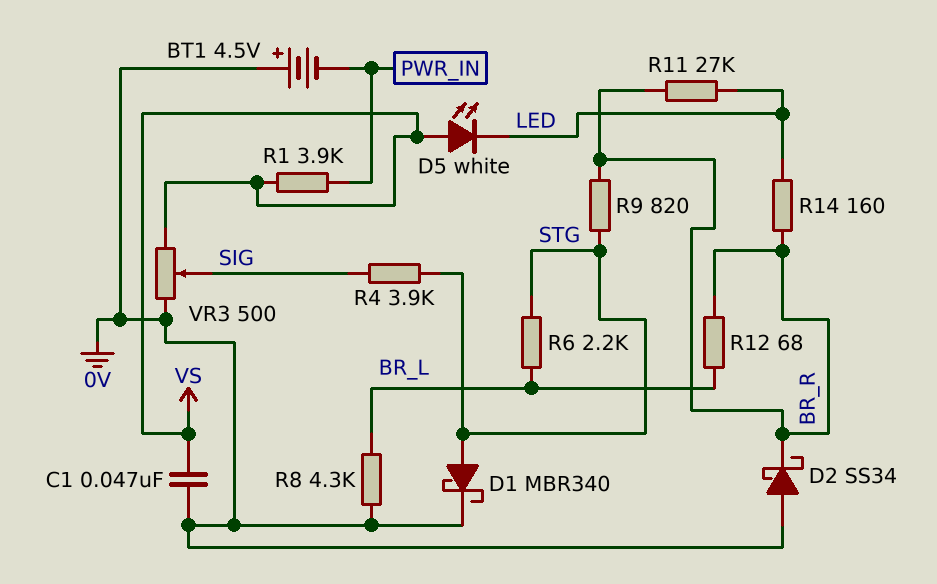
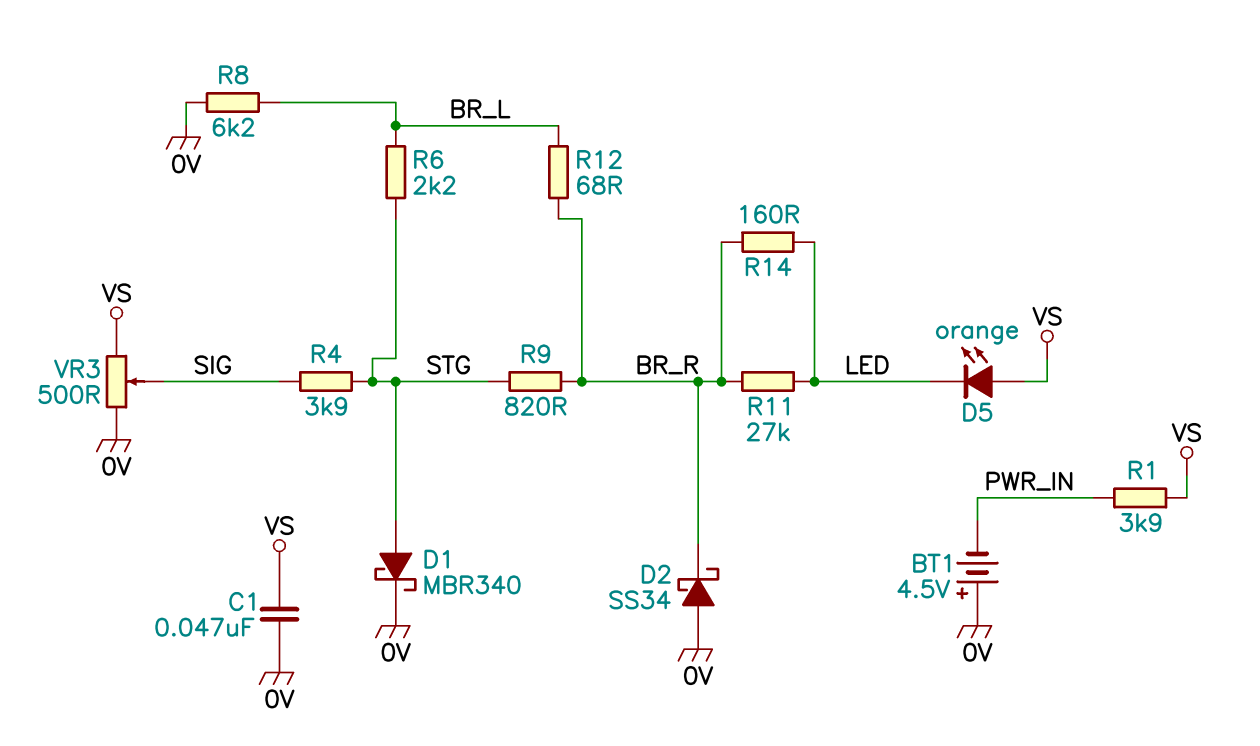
D5: LED white (A VS, K LED) -> LED orange (A VS, K LED)
R8: 4.3k (0V, BR_L) -> 6.2k (0V, BR_L)

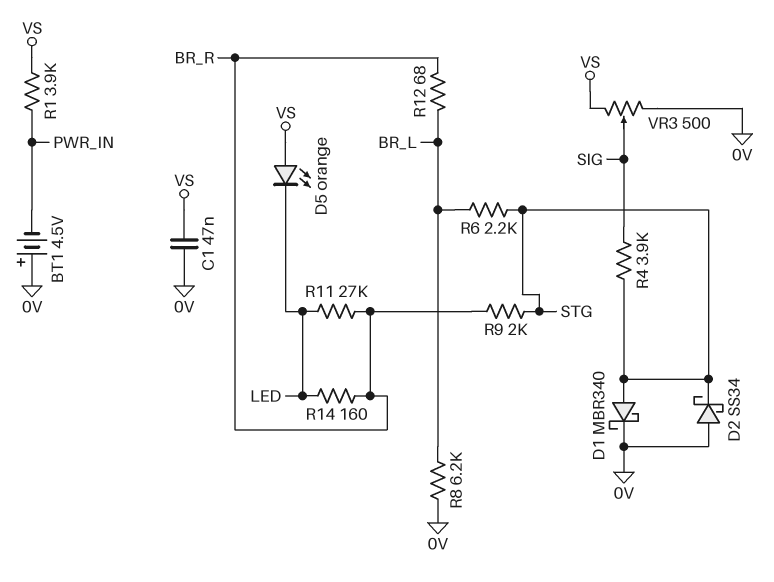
D2: schottky SS34 (A 0V, K BR_R) -> schottky SS34 (A 0V, K STG)
R9: 820 (BR_R, STG) -> 2k (BR_R, STG)

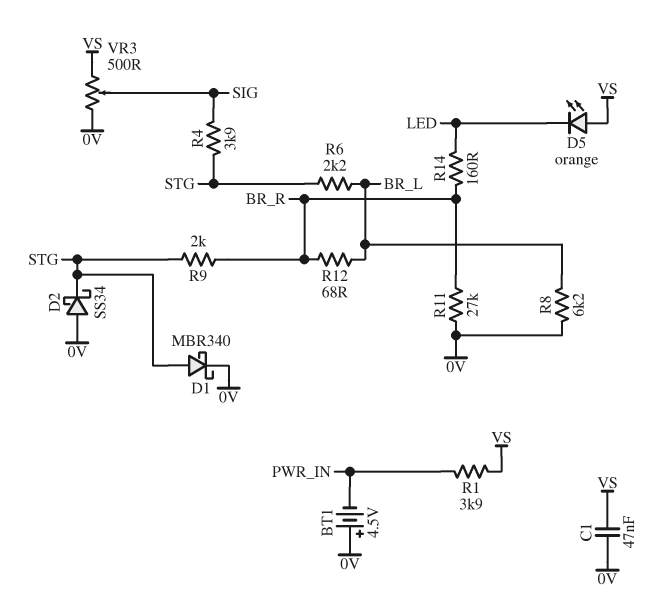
R11: 27k (BR_R, LED) -> 27k (0V, BR_R)

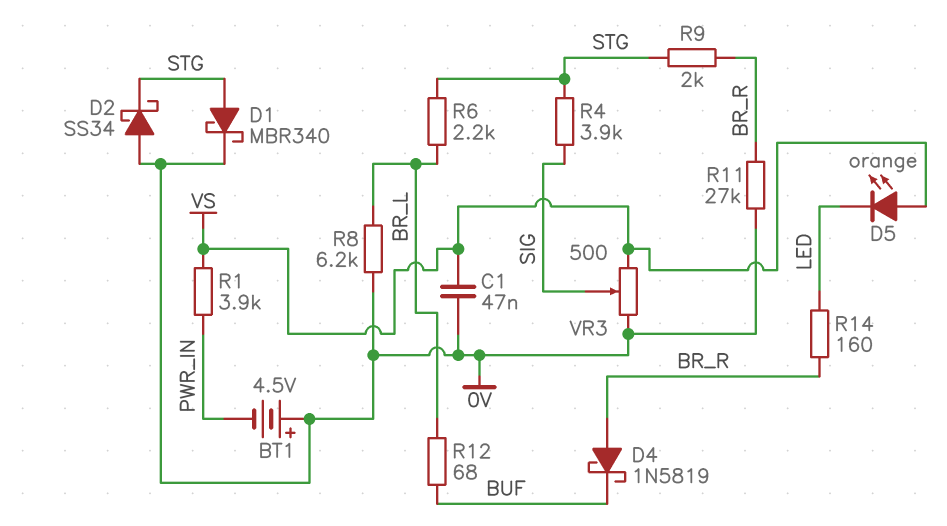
D4: none -> schottky 1N5819 (A BR_R, K BUF)
R12: 68 (BR_L, BR_R) -> 68 (BR_L, BUF)

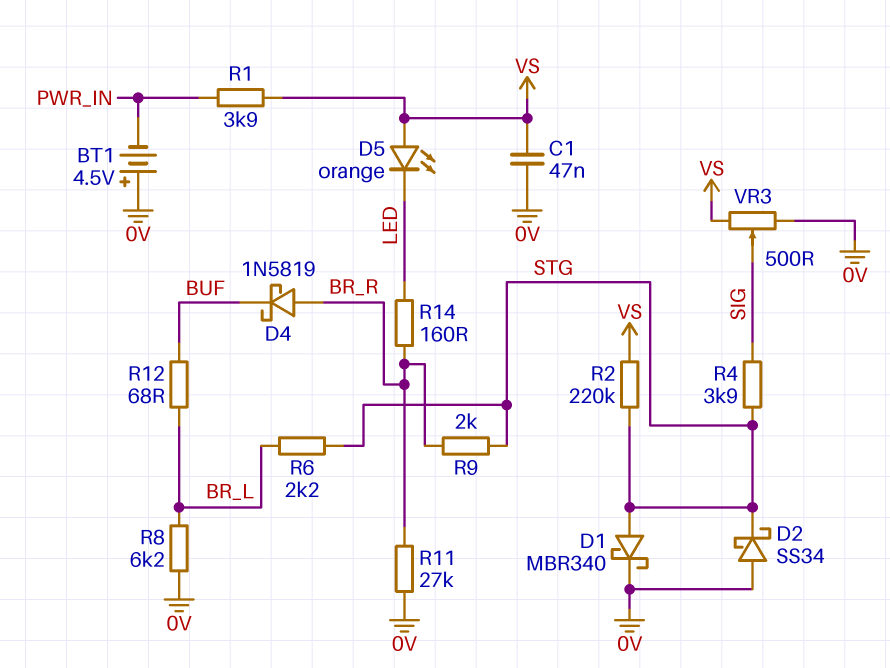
R2: none -> 220k (STG, VS)

